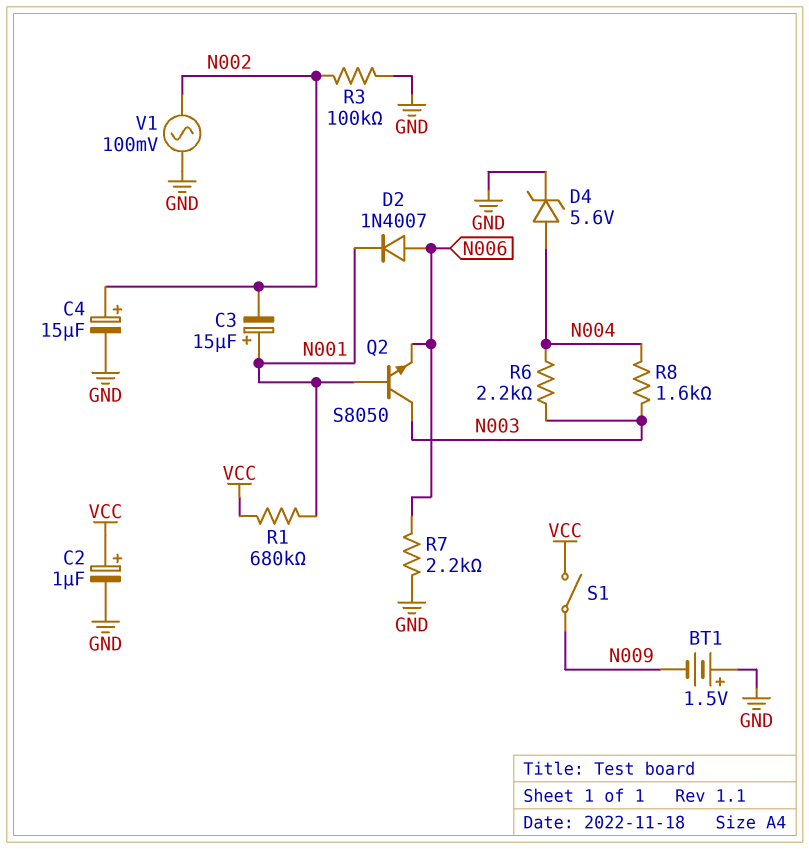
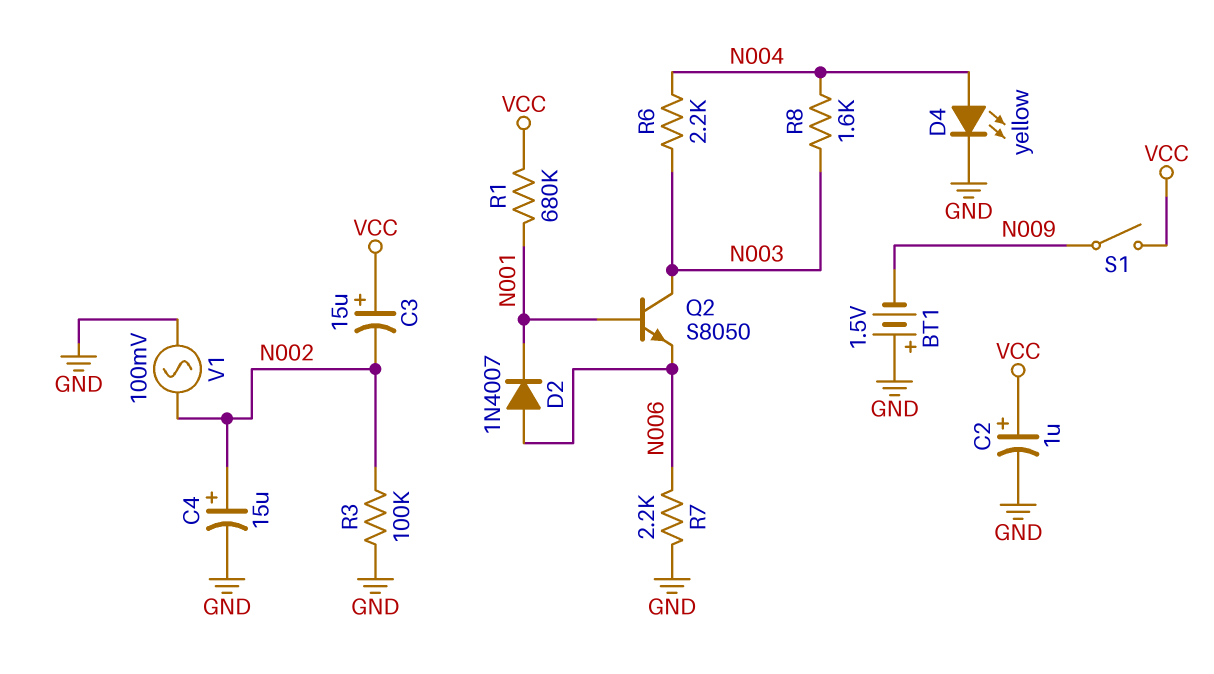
C3: 15uF (plus N001, minus N002) -> 15uF (plus VCC, minus N002)
D4: zener 5.6V (A N004, K GND) -> LED yellow (A N004, K GND)

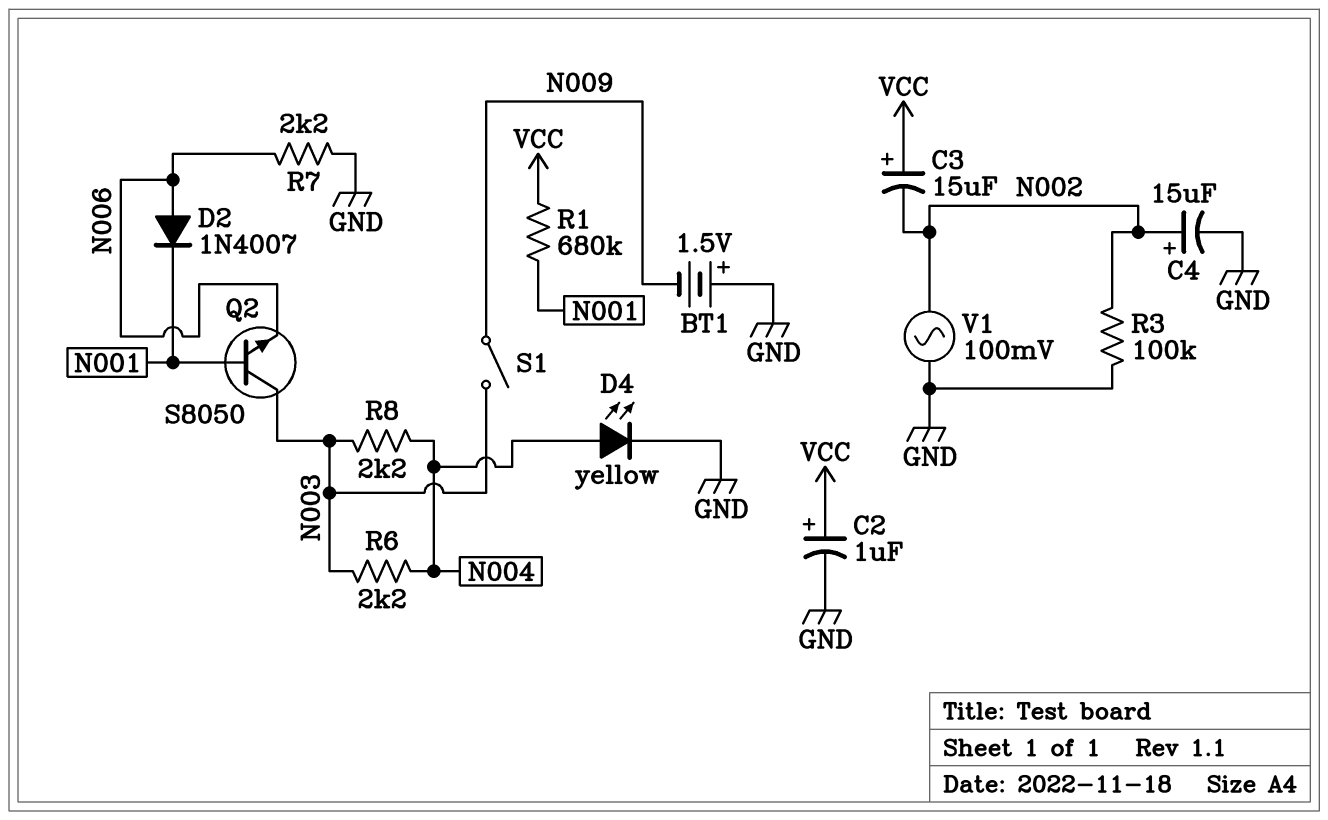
R8: 1.6k (N003, N004) -> 2.2k (N003, N004)
S1: switch (N009, VCC) -> switch (N003, N009)

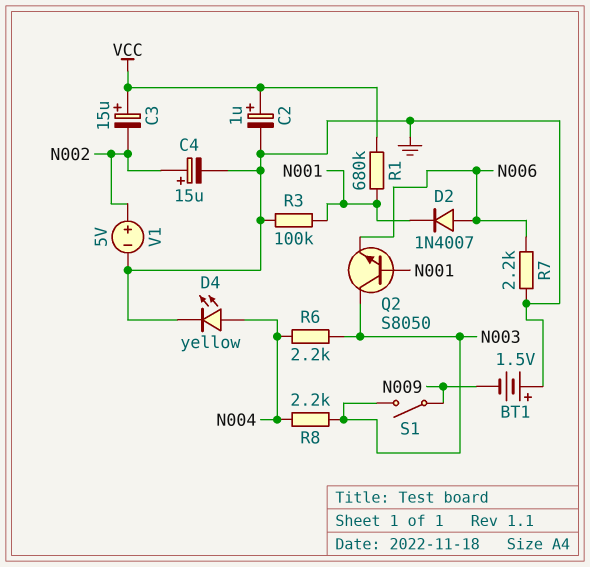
R3: 100k (GND, N002) -> 100k (GND, N001)
V1: AC 100mV (GND, N002) -> 5V (plus N002, minus GND)

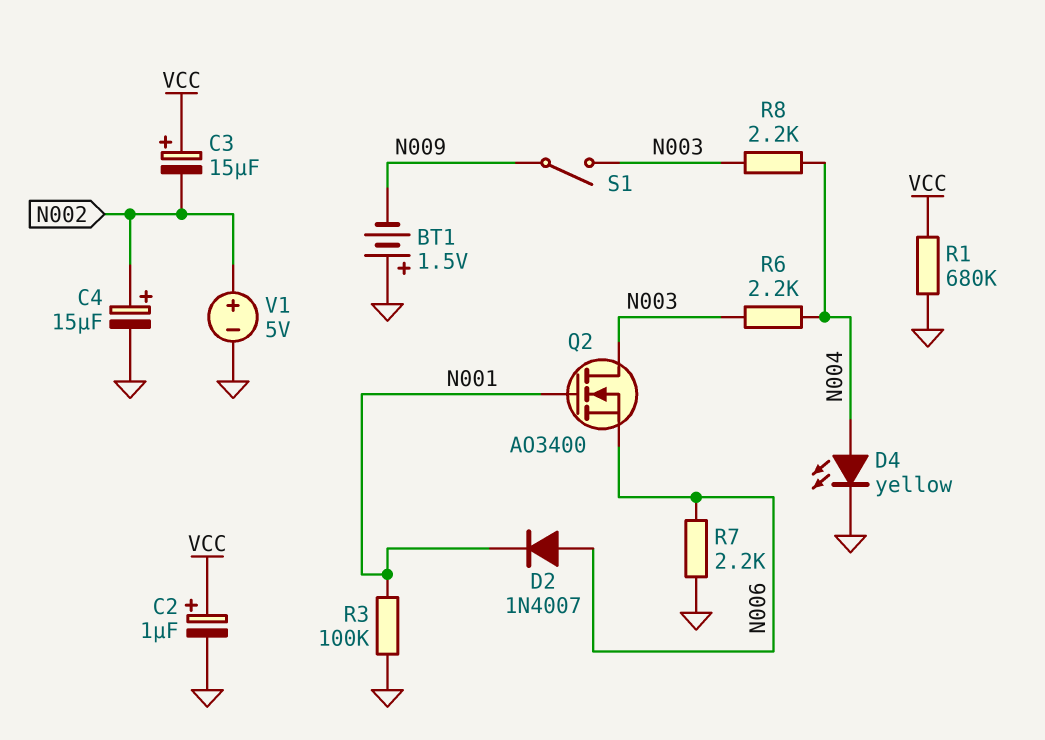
Q2: NPN S8050 (B N001, C N003, E N006) -> NMOS AO3400 (G N001, D N003, S N006)
R1: 680k (N001, VCC) -> 680k (GND, VCC)

